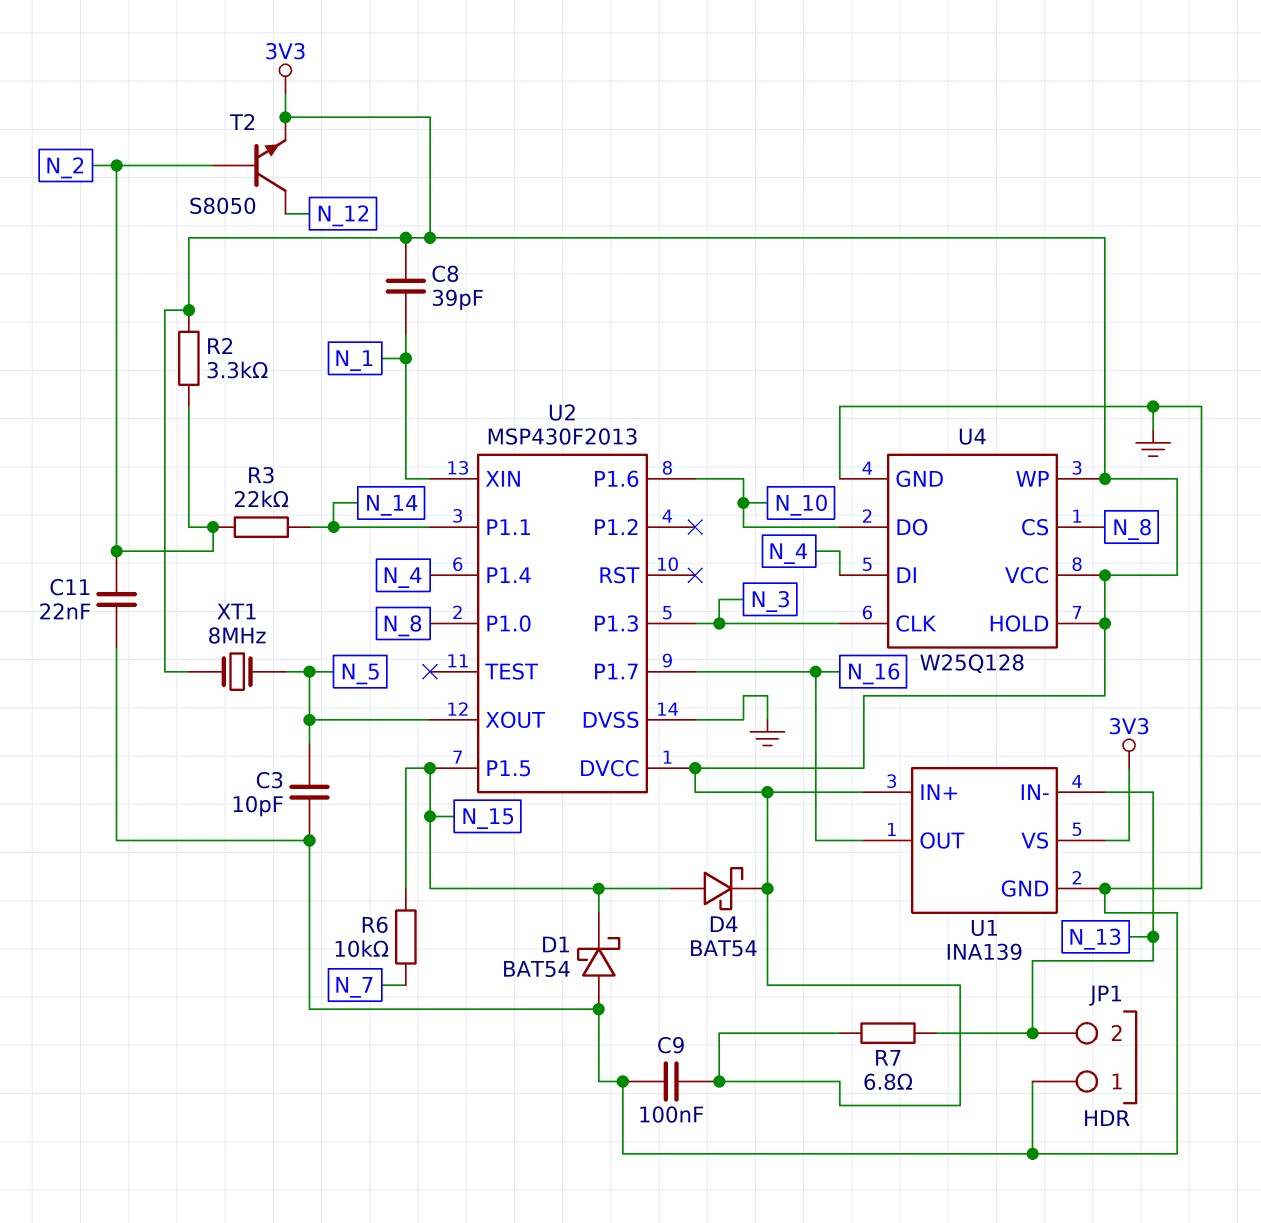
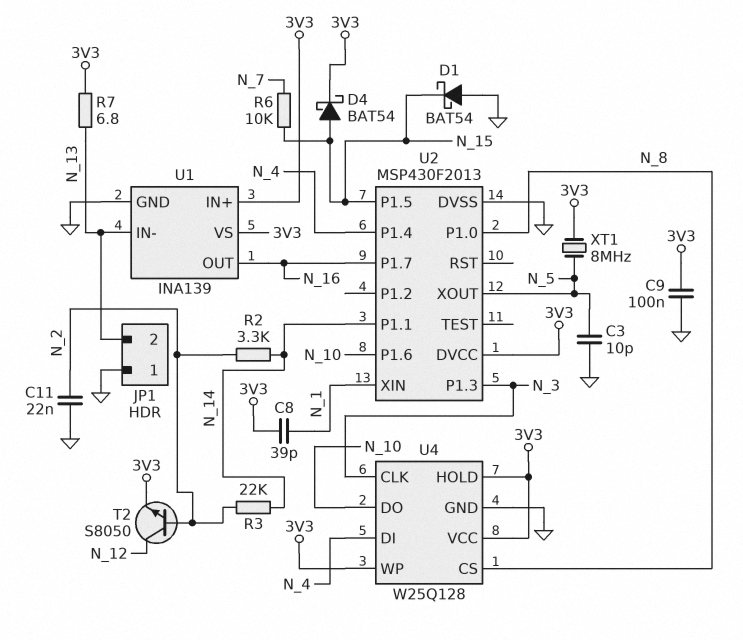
R2: 3.3k (3V3, N_2) -> 3.3k (N_2, N_14)

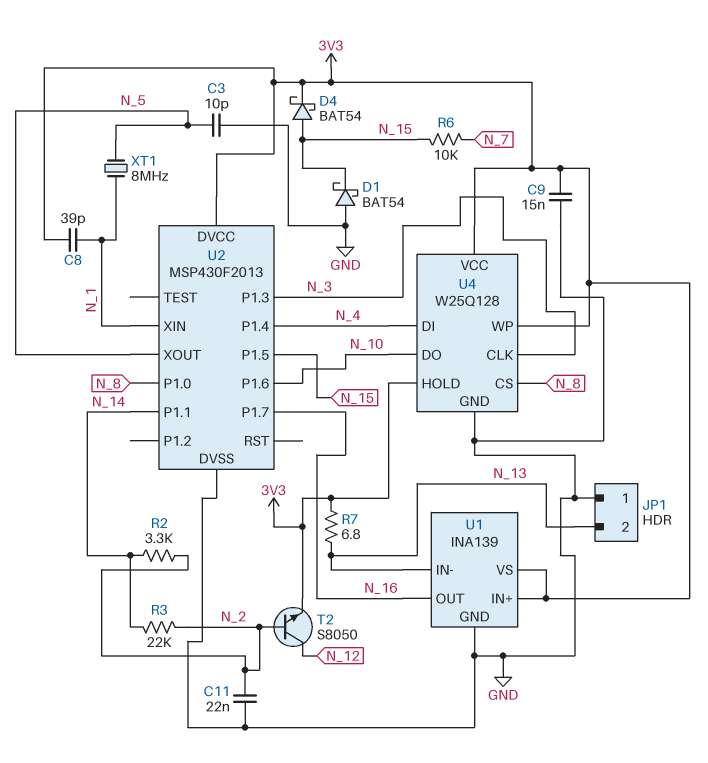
C9: 100nF (3V3, GND) -> 15nF (3V3, GND)
XT1: 8MHz (3V3, N_5) -> 8MHz (N_1, N_5)

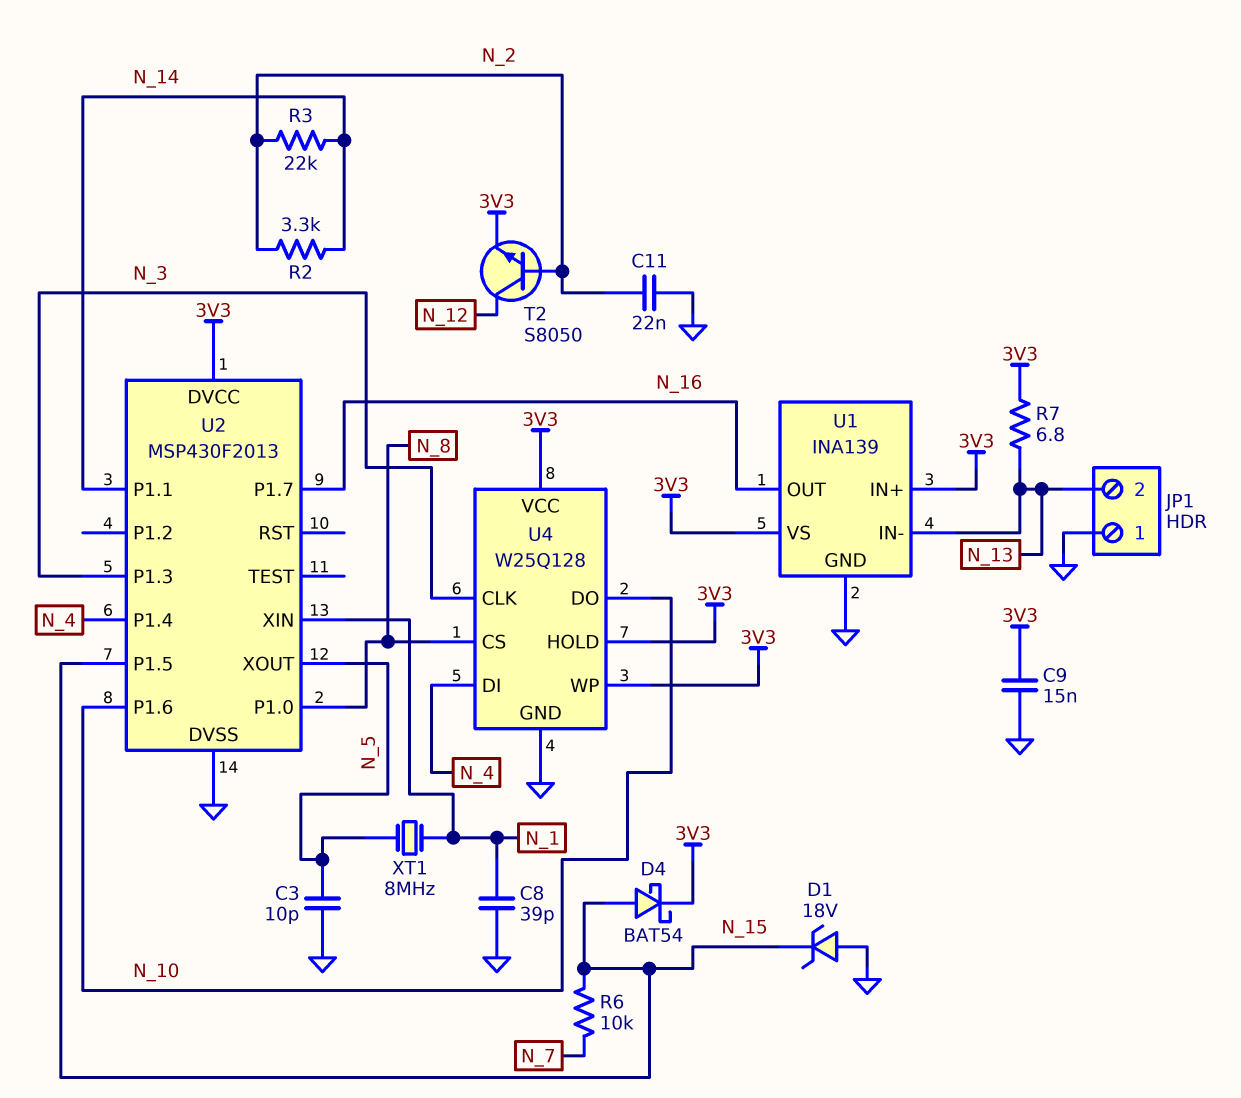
C8: 39pF (3V3, N_1) -> 39pF (GND, N_1)
D1: schottky BAT54 (A GND, K N_15) -> zener 18V (A GND, K N_15)

